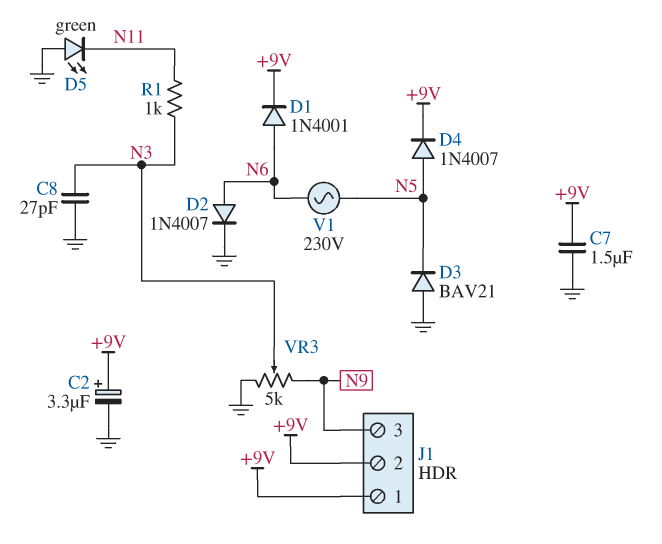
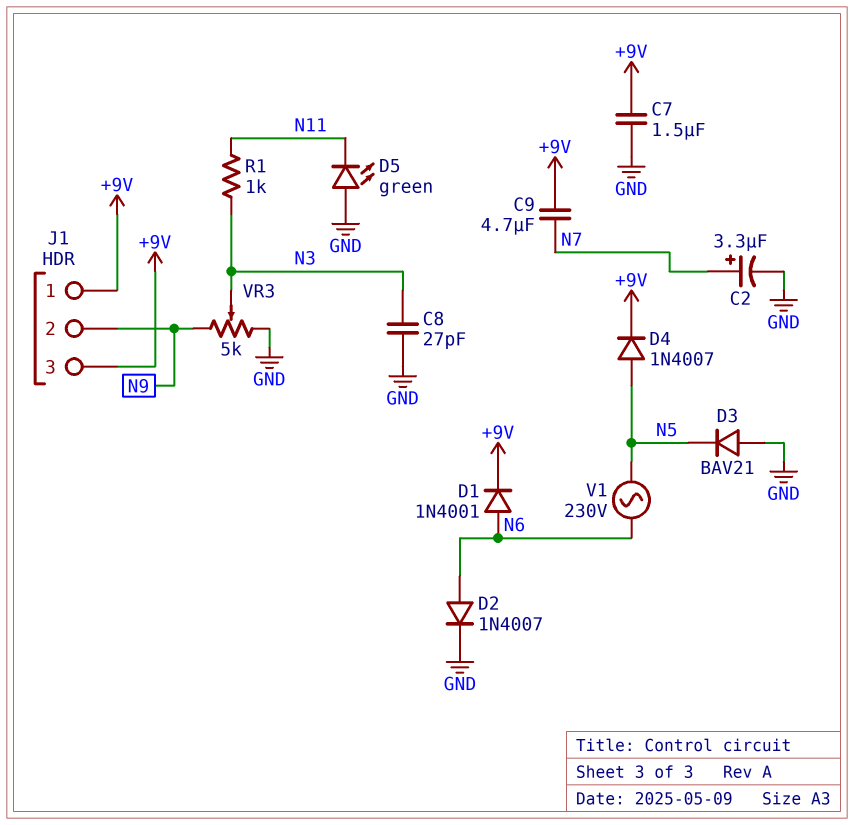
C2: 3.3uF (plus +9V, minus GND) -> 3.3uF (plus N7, minus GND)
C9: none -> 4.7uF (+9V, N7)
J1 pin 2: +9V -> N9
J1 pin 3: N9 -> +9V

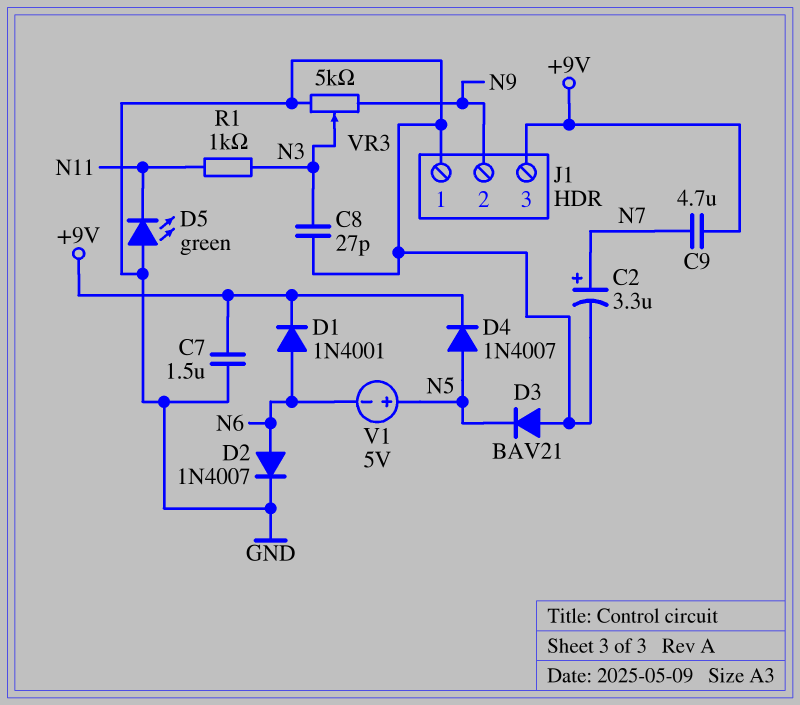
J1 pin 1: +9V -> GND
V1: AC 230V (N5, N6) -> 5V (plus N5, minus N6)

